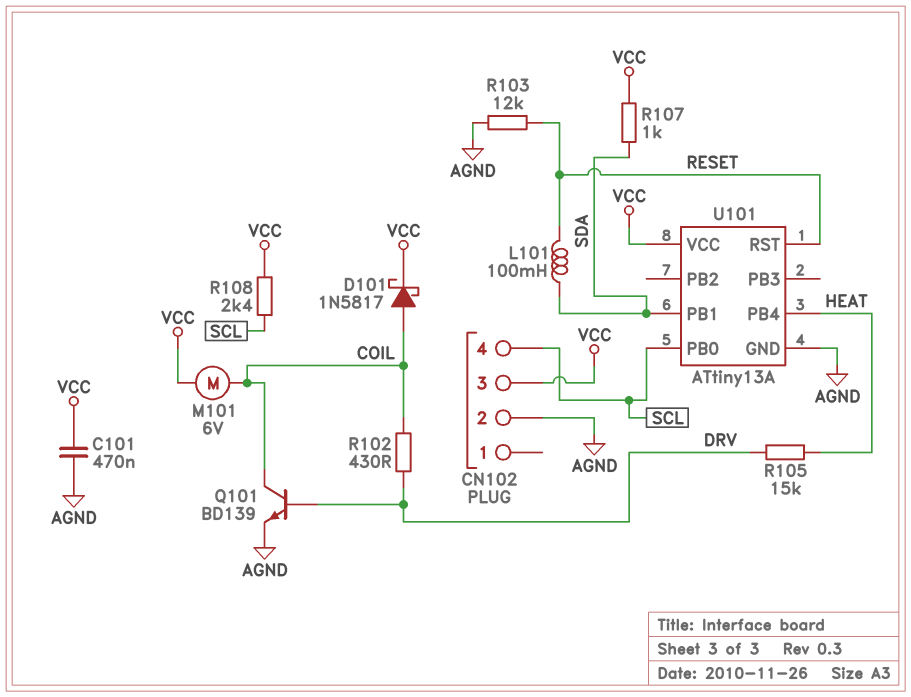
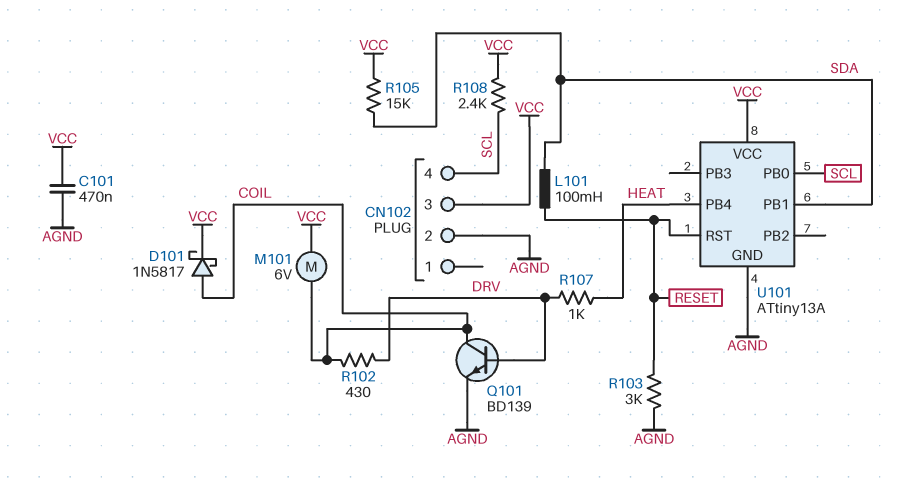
R103: 12k (AGND, RESET) -> 3k (AGND, RESET)
R105: 15k (DRV, HEAT) -> 15k (SDA, VCC)
R107: 1k (SDA, VCC) -> 1k (DRV, HEAT)

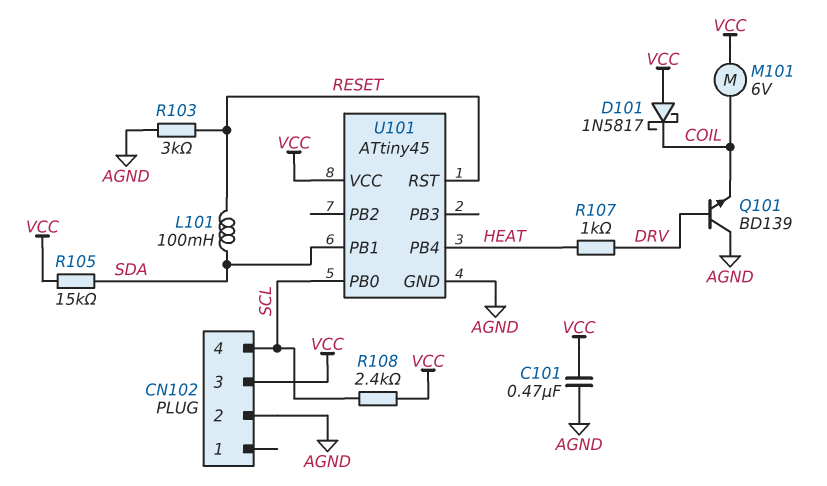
D101: schottky 1N5817 (A COIL, K VCC) -> schottky 1N5817 (A VCC, K COIL)
Q101: NPN BD139 (B DRV, C COIL, E AGND) -> NPN BD139 (B DRV, C AGND, E COIL)
R102: 430 (COIL, DRV) -> none
U101: ATtiny13A -> ATtiny45

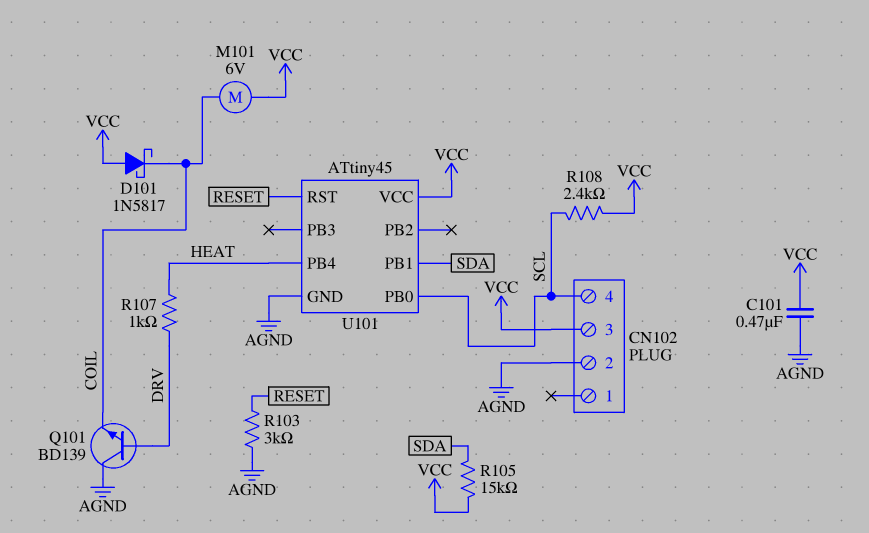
L101: 100mH (RESET, SDA) -> none

